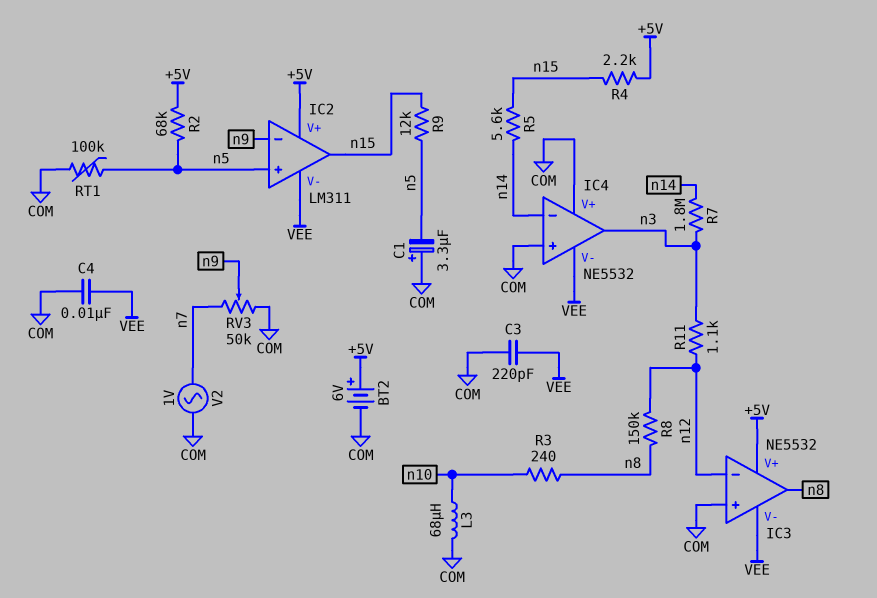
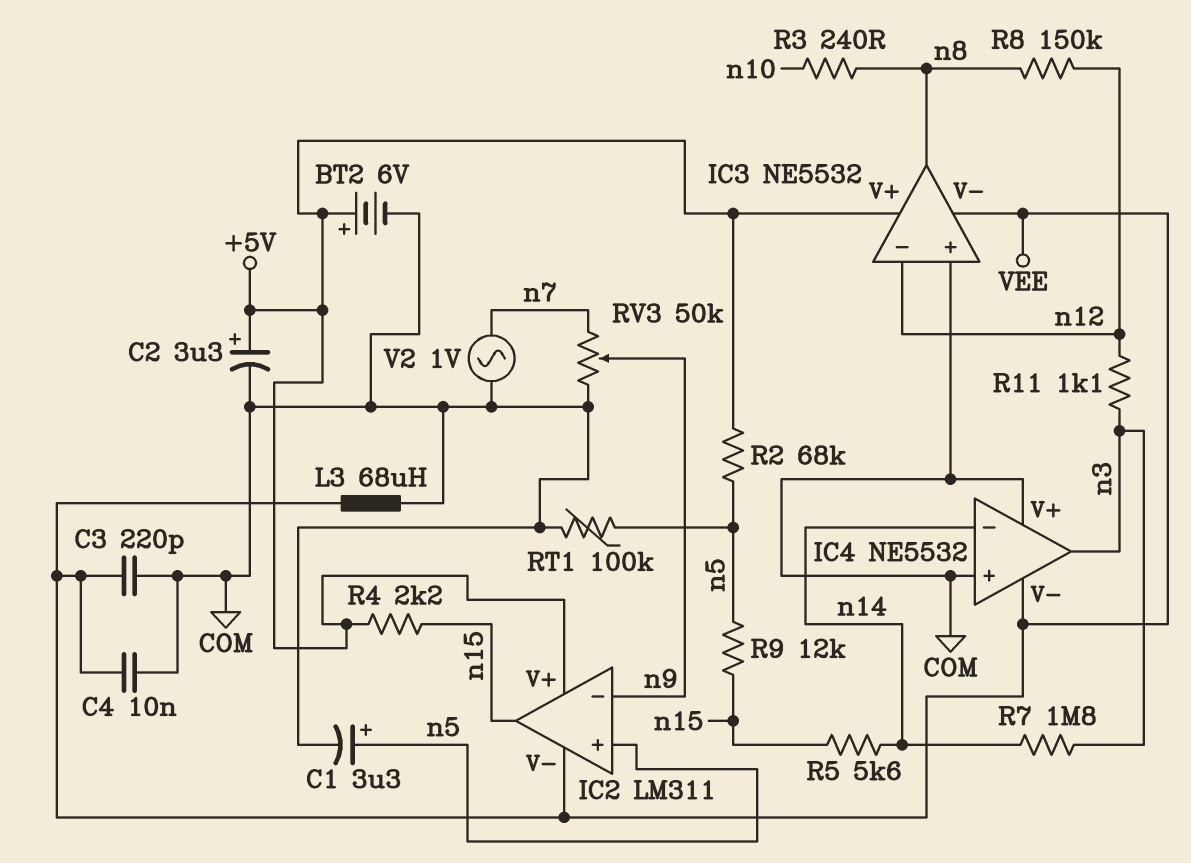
C1: 3.3uF (plus COM, minus n5) -> 3.3uF (plus n5, minus COM)
C2: none -> 3.3uF (plus +5V, minus COM)
L3: 68uH (COM, n10) -> 68uH (COM, VEE)

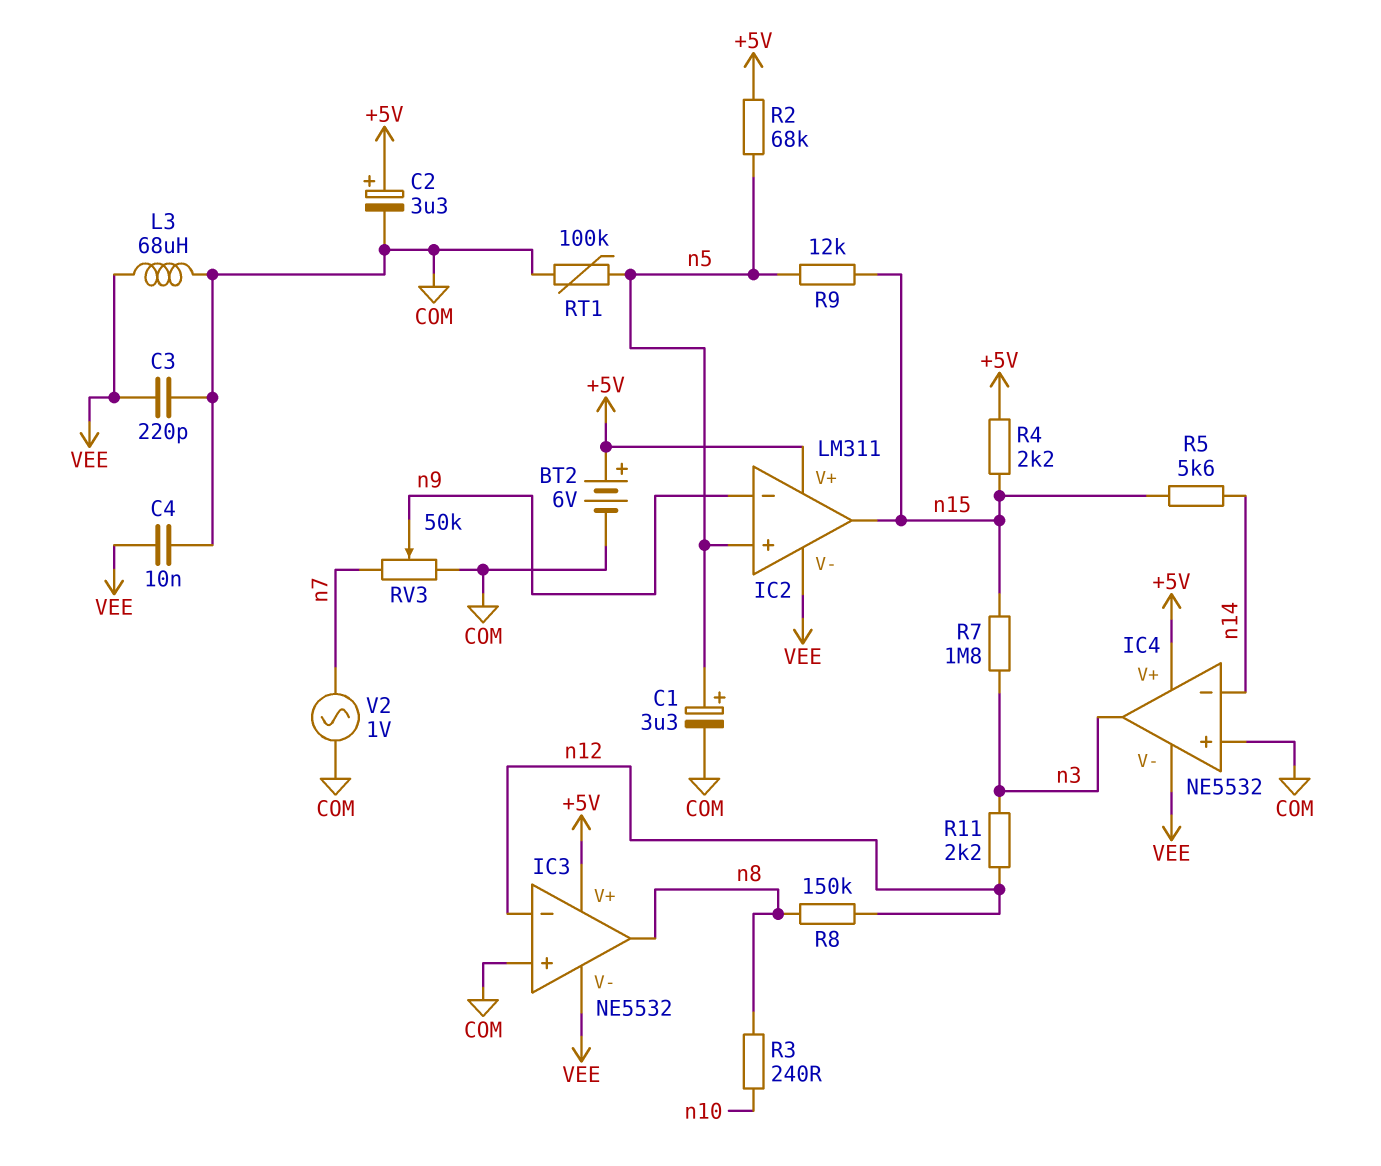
IC4 pin V+: COM -> +5V
R7: 1.8M (n3, n14) -> 1.8M (n3, n15)
R11: 1.1k (n3, n12) -> 2.2k (n3, n12)

